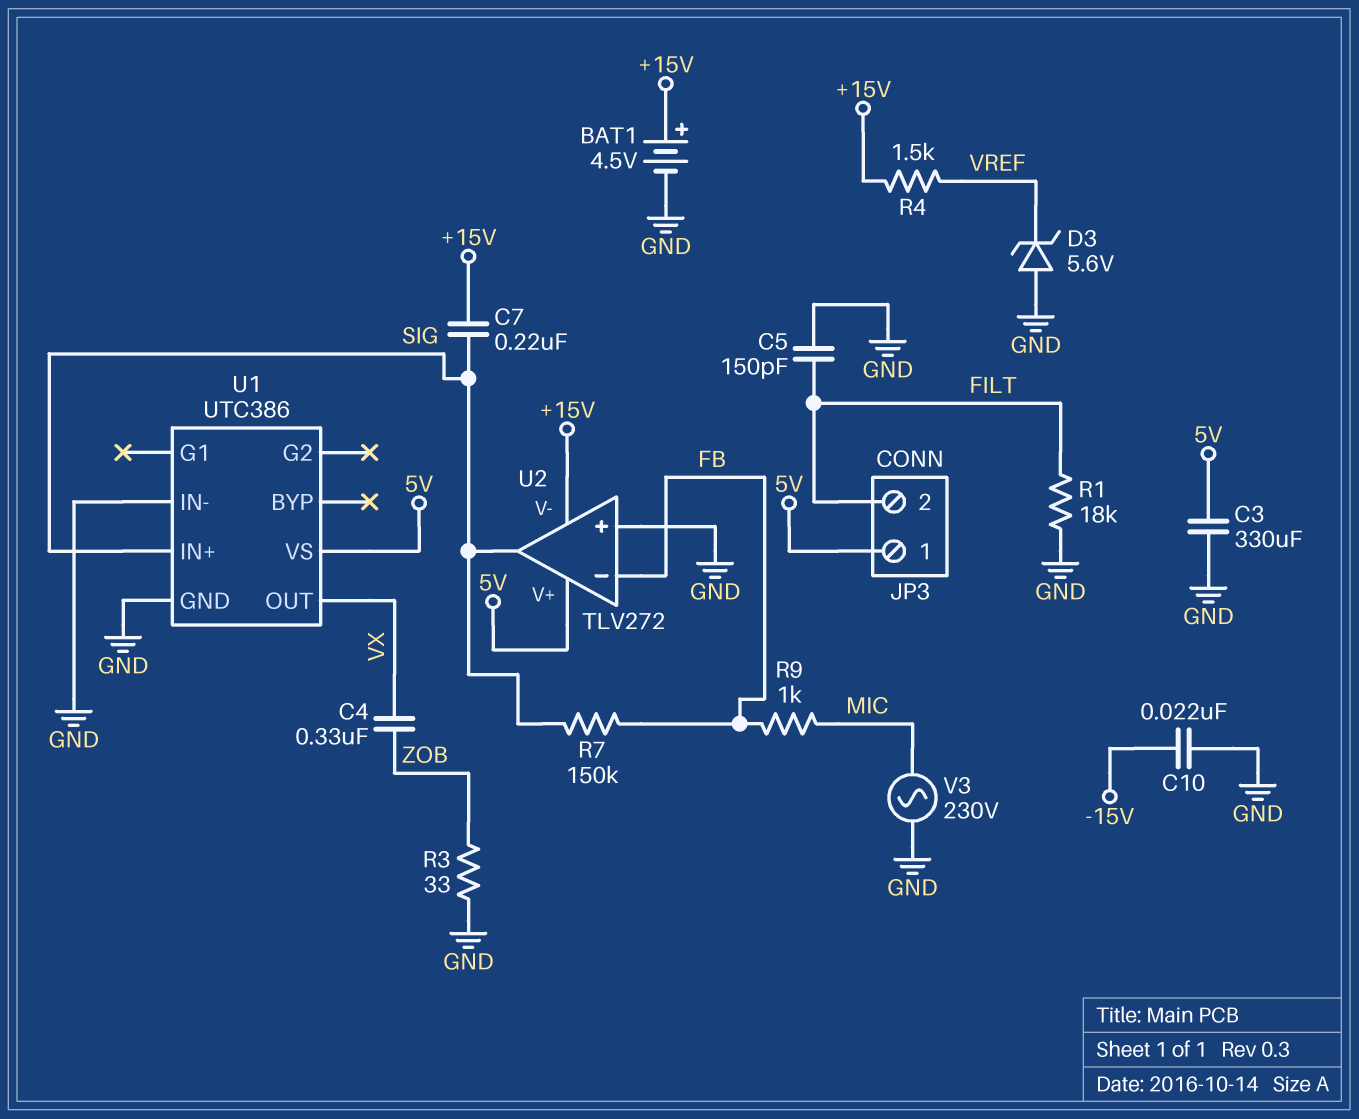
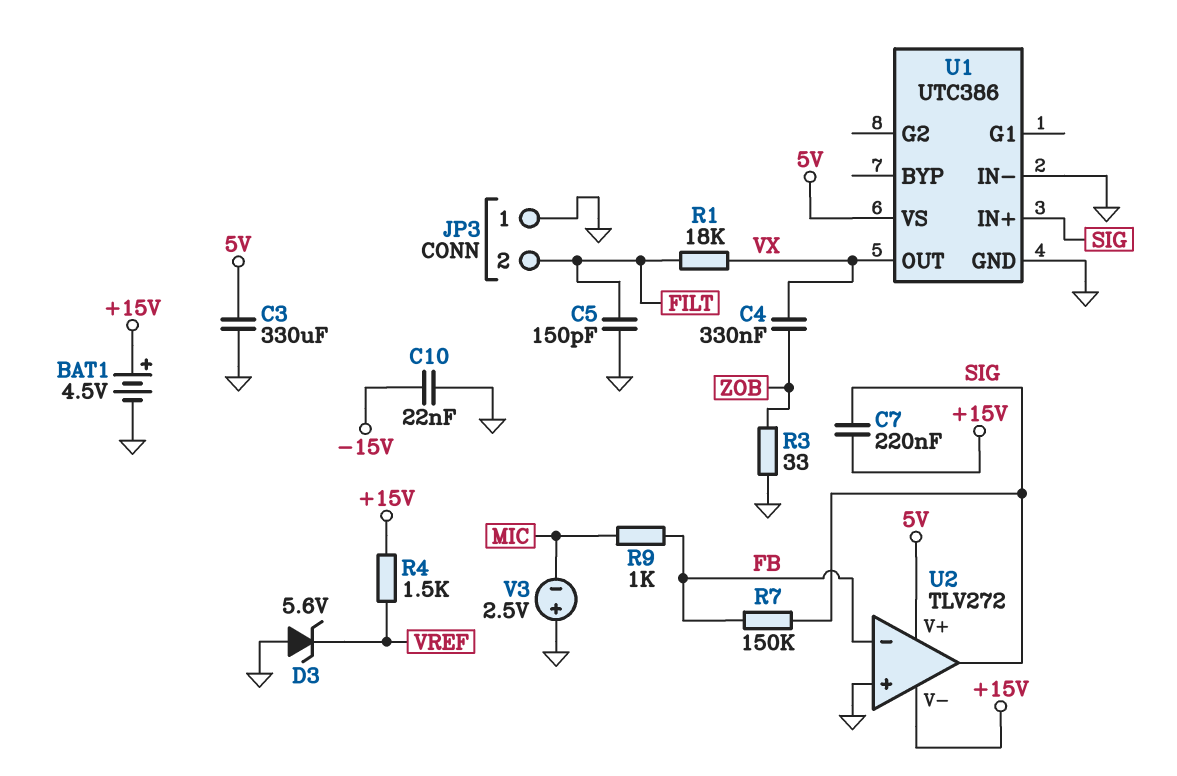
JP3 pin 1: 5V -> GND
R1: 18k (FILT, GND) -> 18k (FILT, VX)
V3: AC 230V (GND, MIC) -> 2.5V (plus GND, minus MIC)

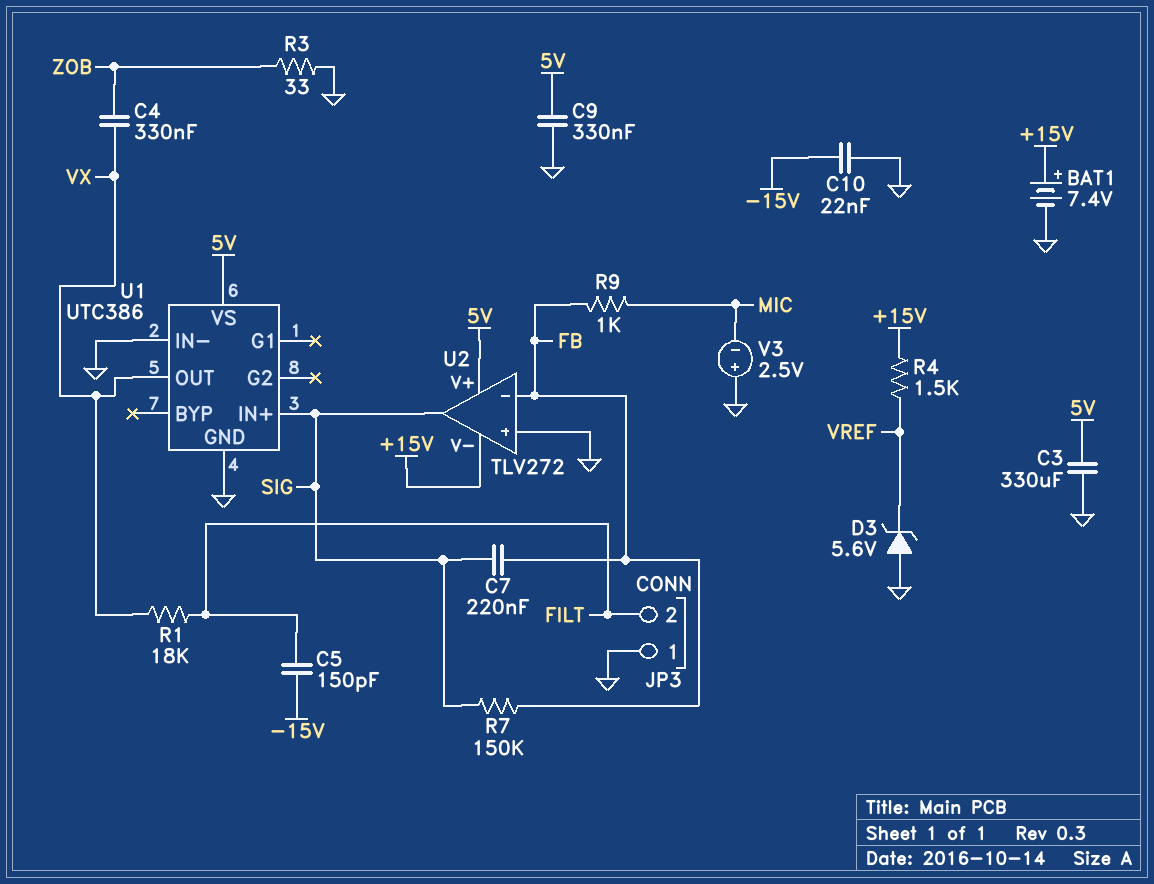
BAT1: 4.5V (plus +15V, minus GND) -> 7.4V (plus +15V, minus GND)
C5: 150pF (FILT, GND) -> 150pF (-15V, FILT)
C7: 220nF (+15V, SIG) -> 220nF (FB, SIG)
C9: none -> 330nF (5V, GND)

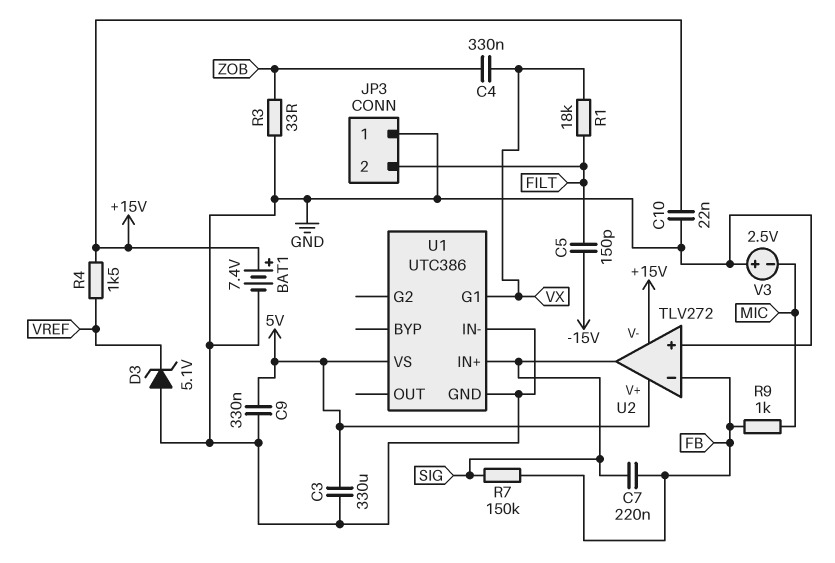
C10: 22nF (-15V, GND) -> 22nF (+15V, GND)
D3: zener 5.6V (A GND, K VREF) -> zener 5.1V (A GND, K VREF)
U1 pin G1: none -> VX
U1 pin OUT: VX -> none

